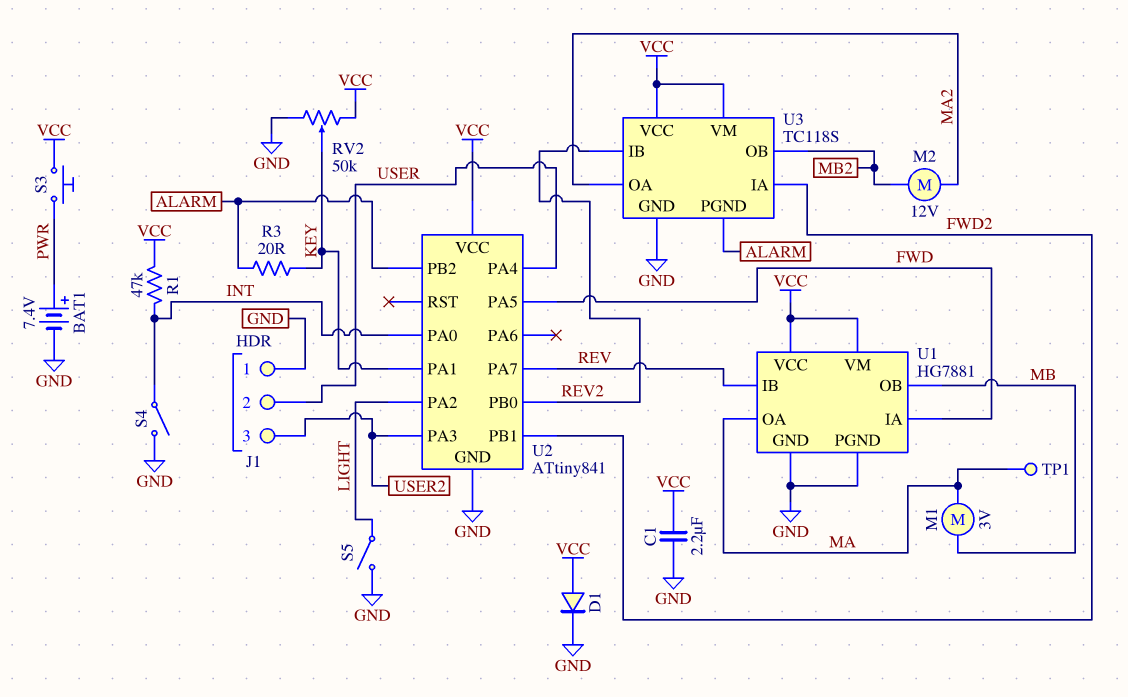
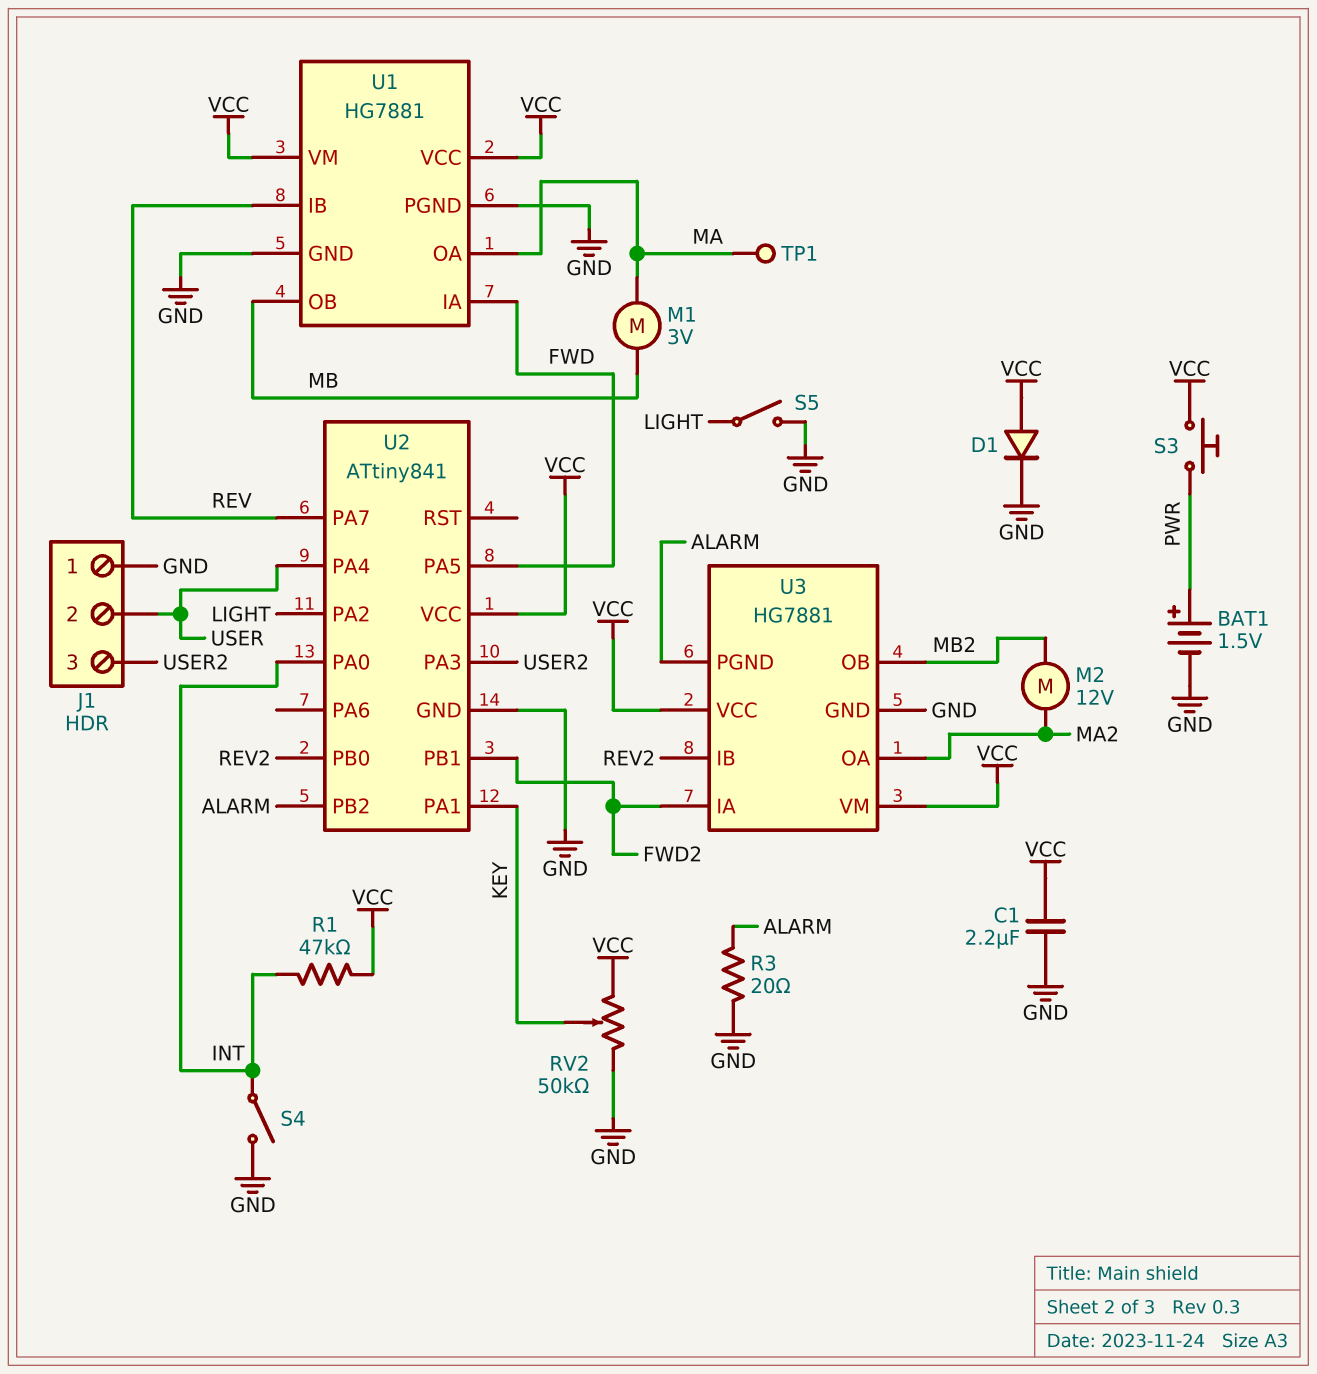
BAT1: 7.4V (plus PWR, minus GND) -> 1.5V (plus PWR, minus GND)
R3: 20 (ALARM, KEY) -> 20 (ALARM, GND)
U3: TC118S -> HG7881

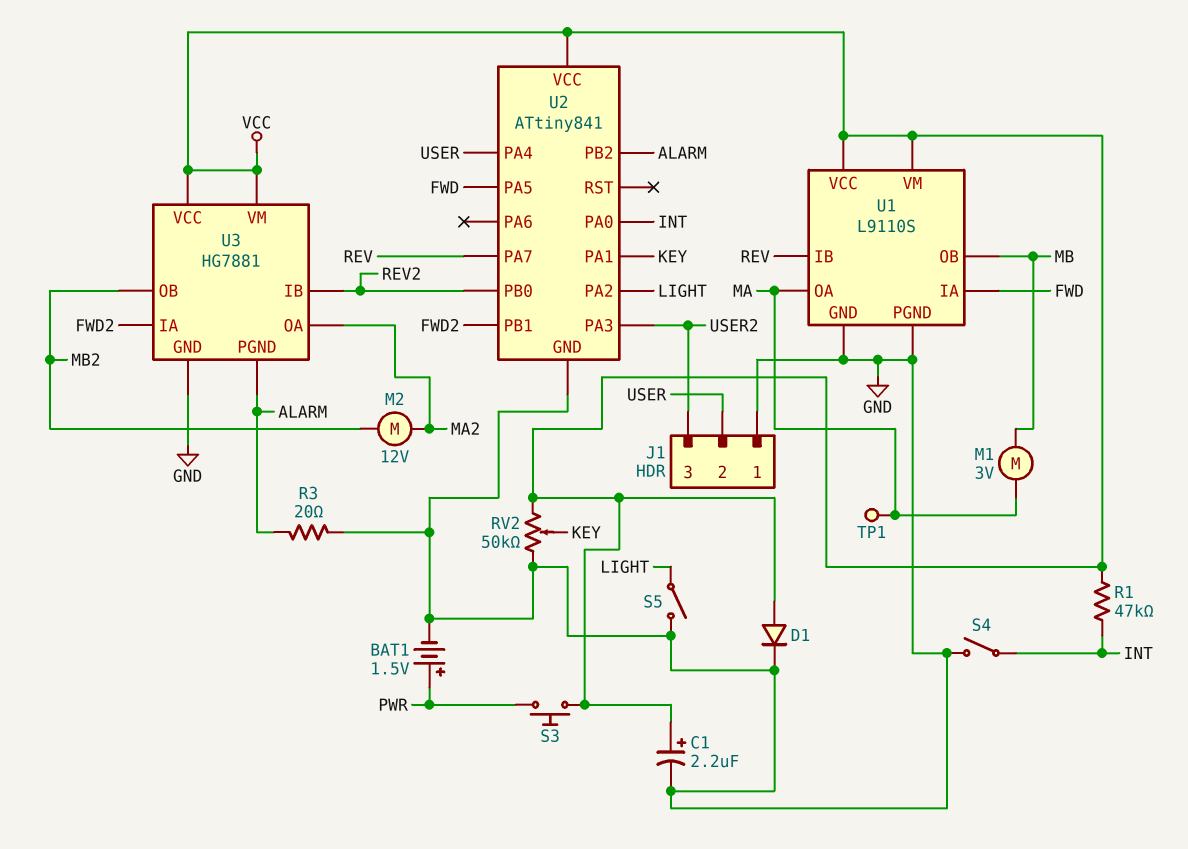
C1: 2.2uF (GND, VCC) -> 2.2uF (plus VCC, minus GND)
U1: HG7881 -> L9110S

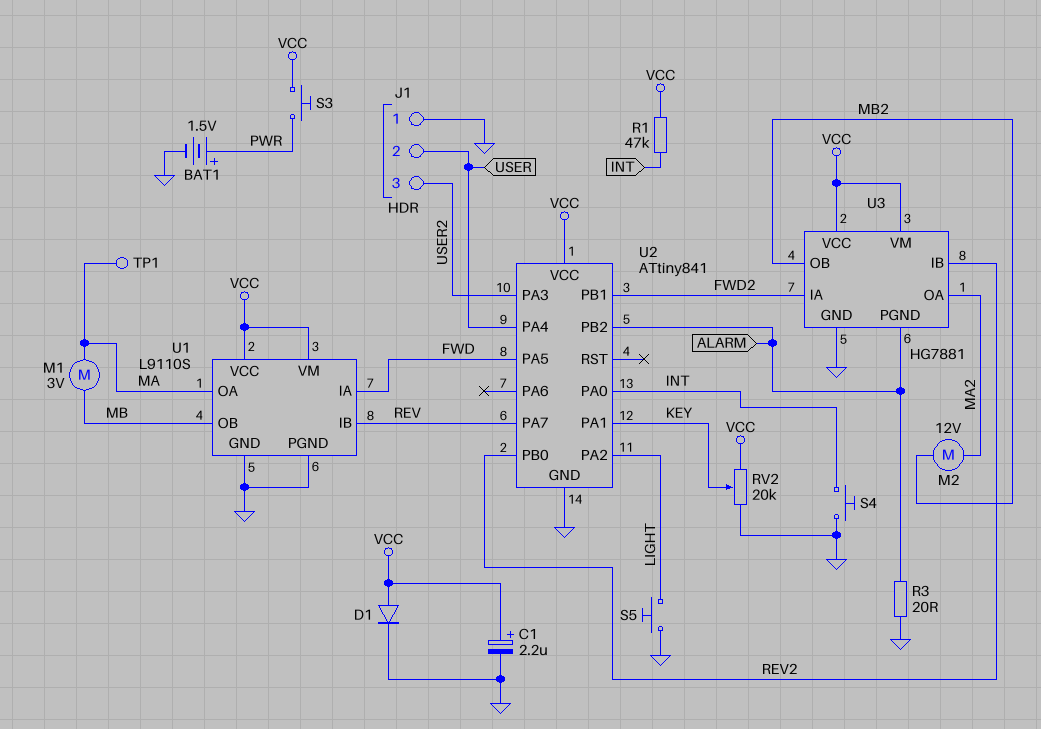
RV2: 50k (GND, VCC, wiper KEY) -> 20k (GND, VCC, wiper KEY)
S4: switch (GND, INT) -> button (GND, INT)
S5: switch (GND, LIGHT) -> button (GND, LIGHT)

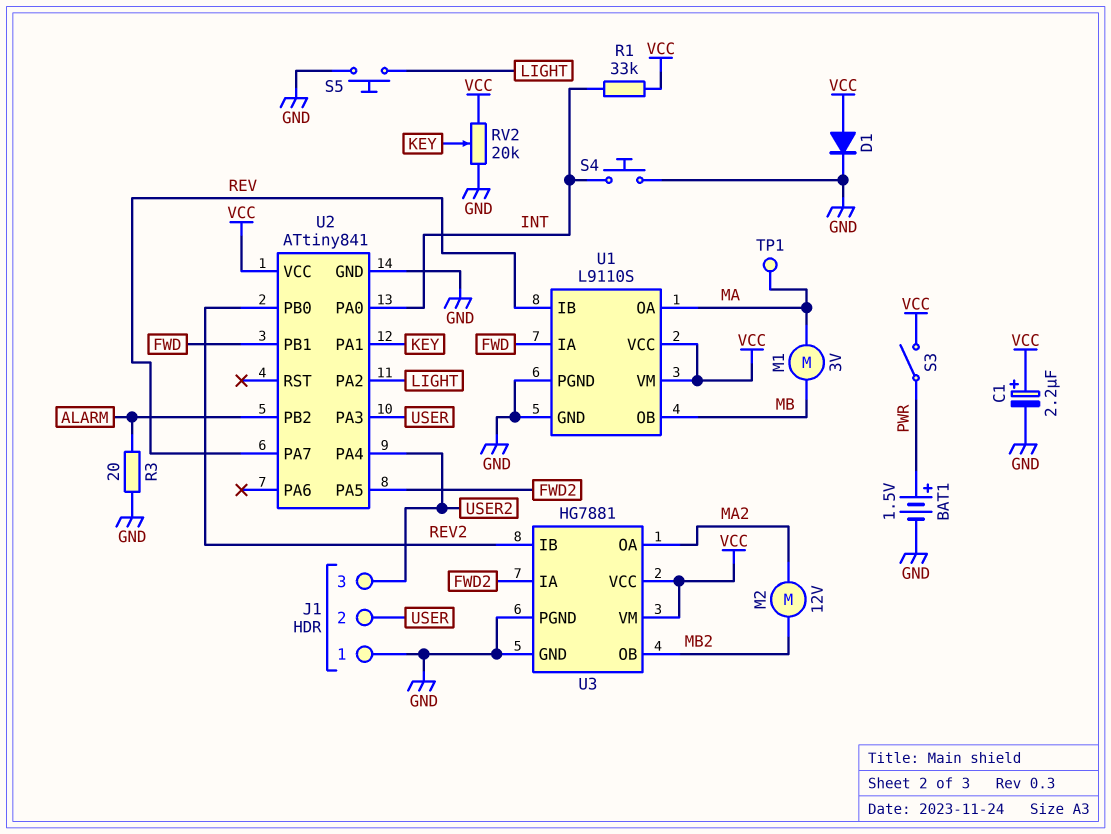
R1: 47k (INT, VCC) -> 33k (INT, VCC)
S3: button (PWR, VCC) -> switch (PWR, VCC)
U2 pin PA3: USER2 -> USER
U2 pin PA4: USER -> USER2
U2 pin PA5: FWD -> FWD2
U2 pin PB1: FWD2 -> FWD
U3 pin PGND: ALARM -> GND

